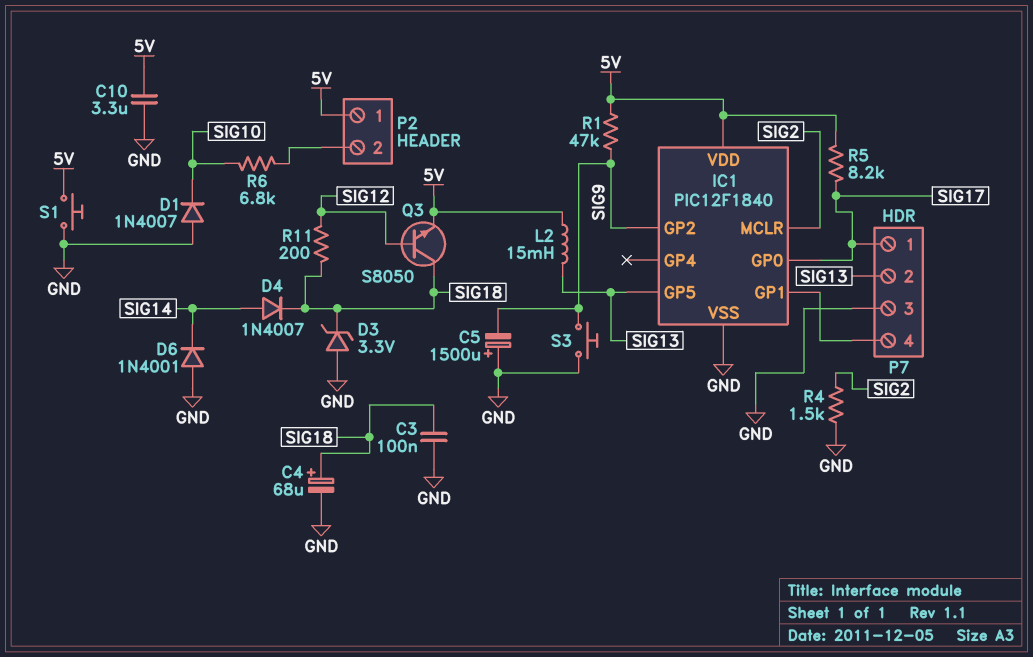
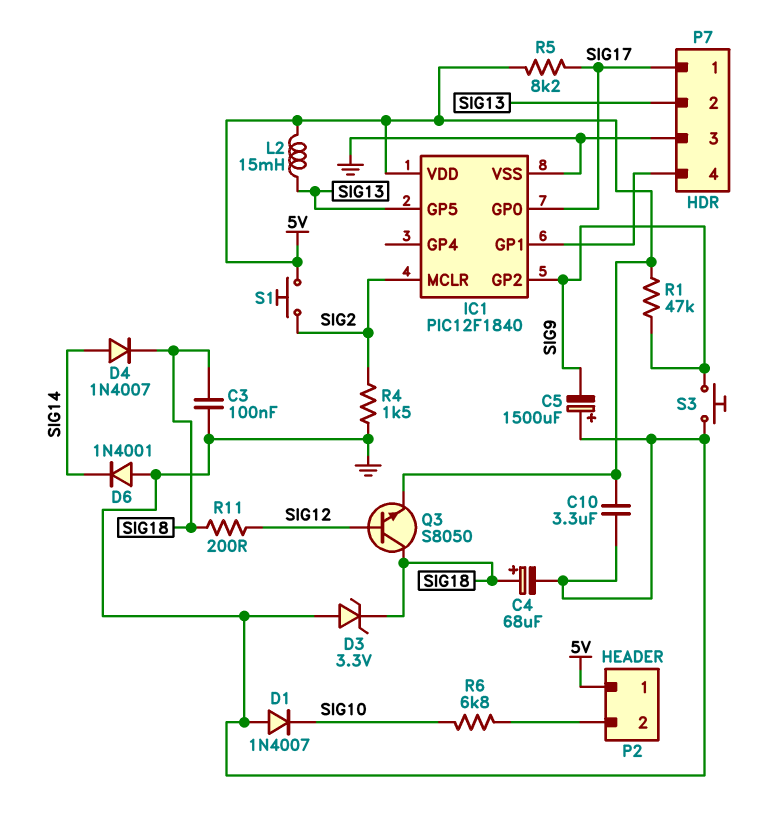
S1: button (5V, GND) -> button (5V, SIG2)

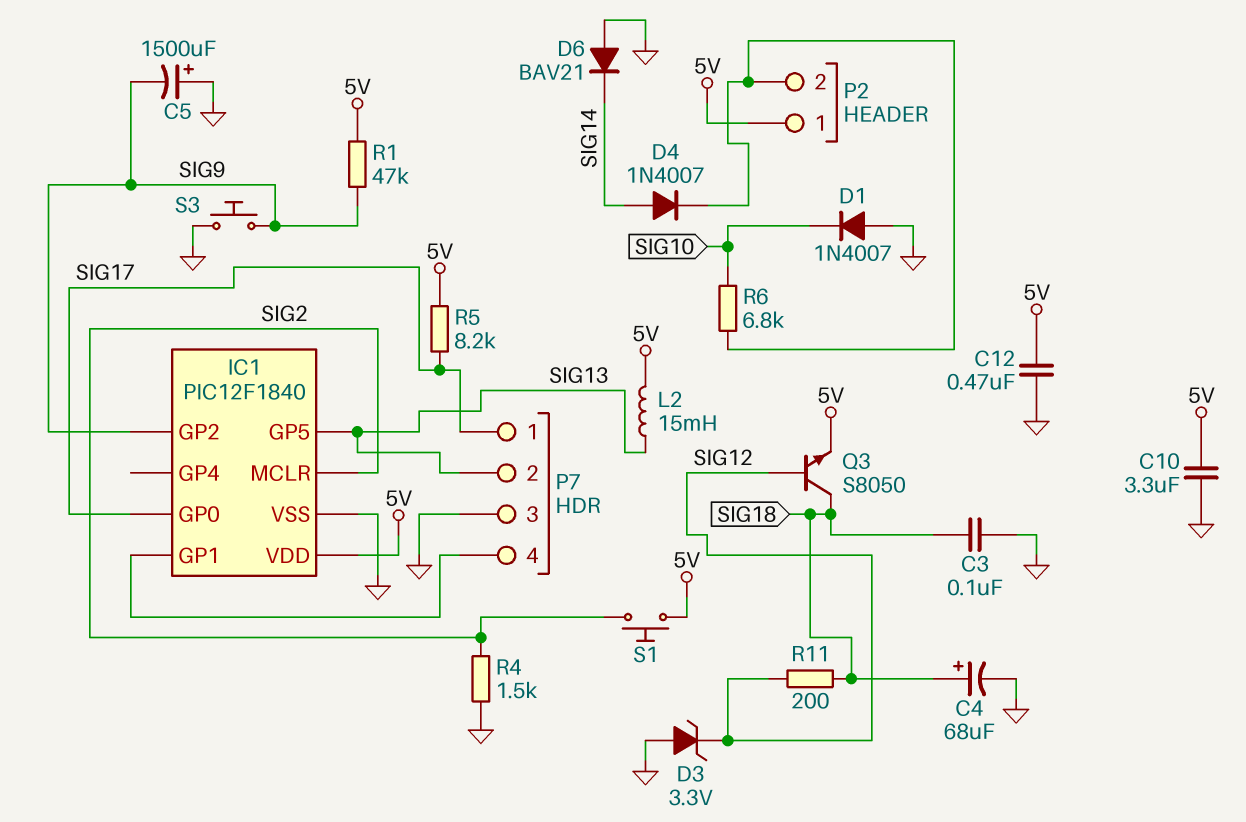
C12: none -> 470nF (5V, GND)
D3: zener 3.3V (A GND, K SIG18) -> zener 3.3V (A GND, K SIG12)
D4: diode 1N4007 (A SIG14, K SIG18) -> diode 1N4007 (A SIG14, K P2/2)
D6: diode 1N4001 (A GND, K SIG14) -> diode BAV21 (A GND, K SIG14)

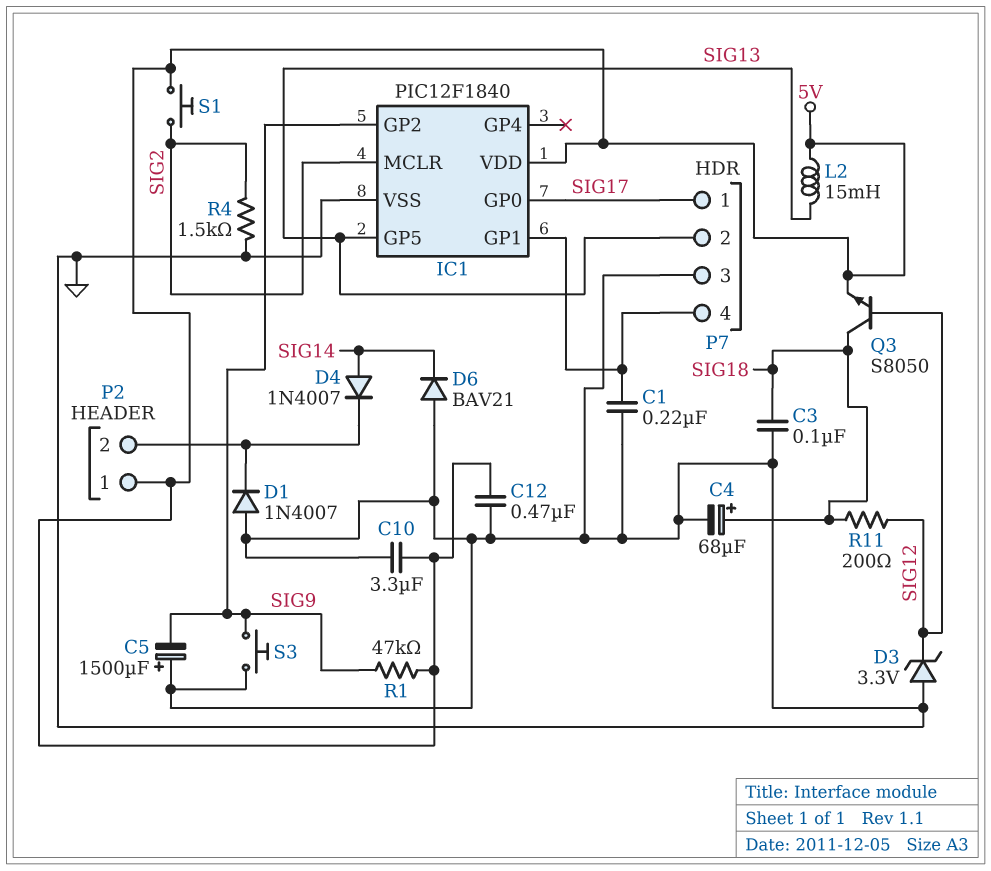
C1: none -> 220nF (GND, IC1/GP1)
D1: diode 1N4007 (A GND, K SIG10) -> diode 1N4007 (A GND, K P2/2)
R5: 8.2k (5V, SIG17) -> none
R6: 6.8k (P2/2, SIG10) -> none

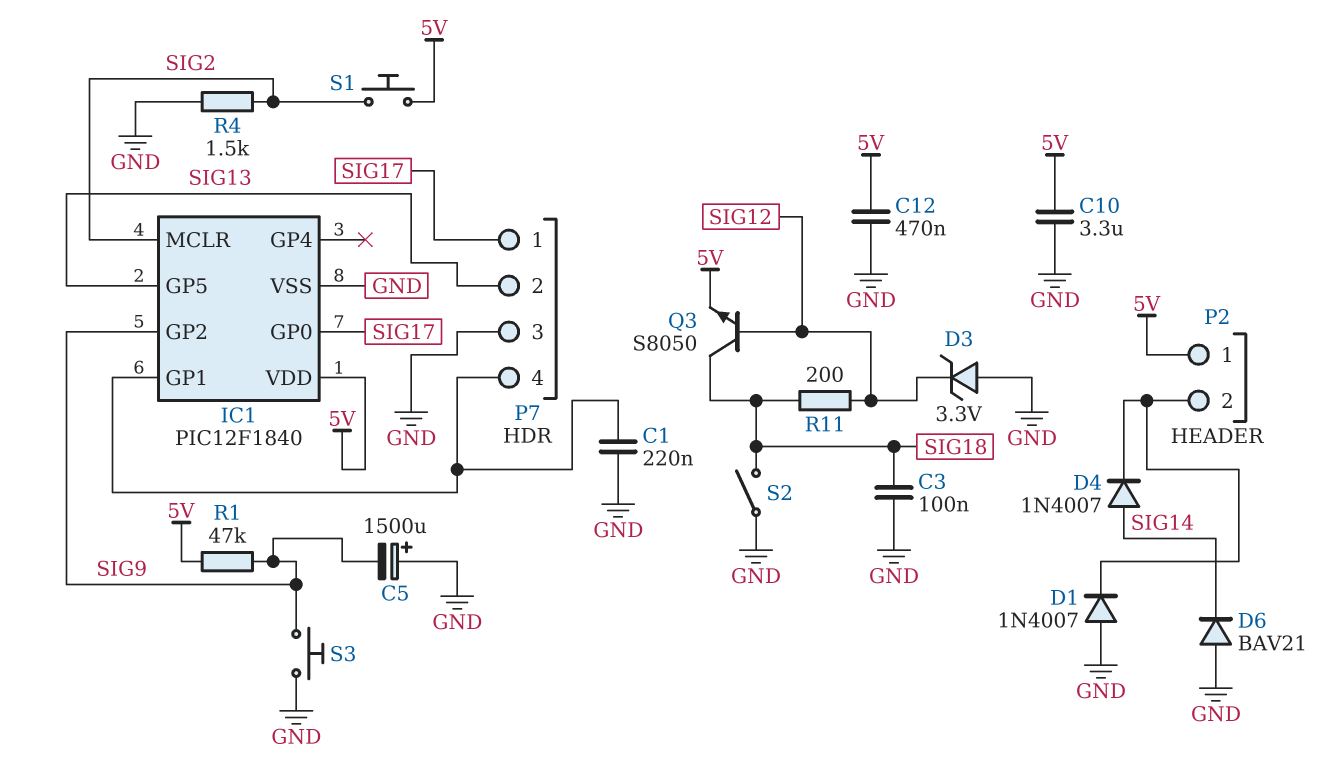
C4: 68uF (plus SIG18, minus GND) -> none
L2: 15mH (5V, SIG13) -> none
S2: none -> switch (GND, SIG18)

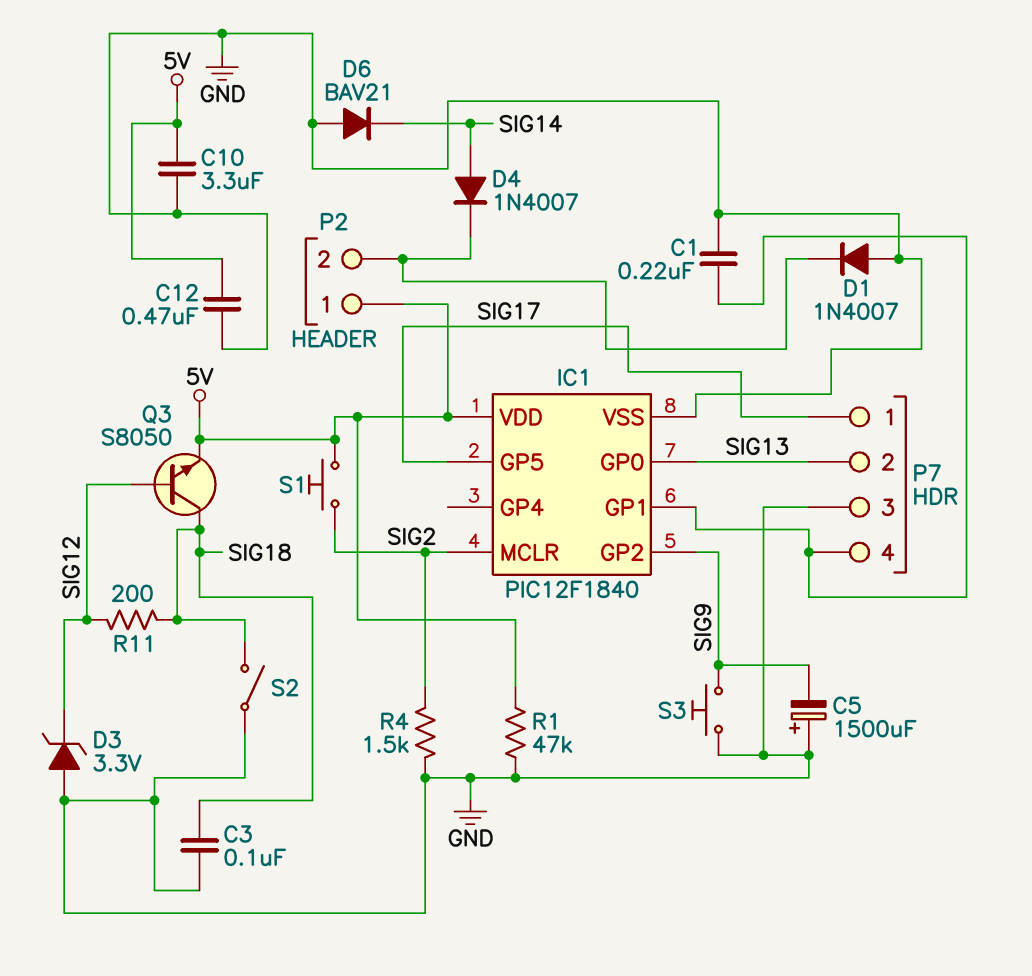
IC1 pin GP0: SIG17 -> SIG13
IC1 pin GP5: SIG13 -> SIG17
R1: 47k (5V, SIG9) -> 47k (5V, GND)

